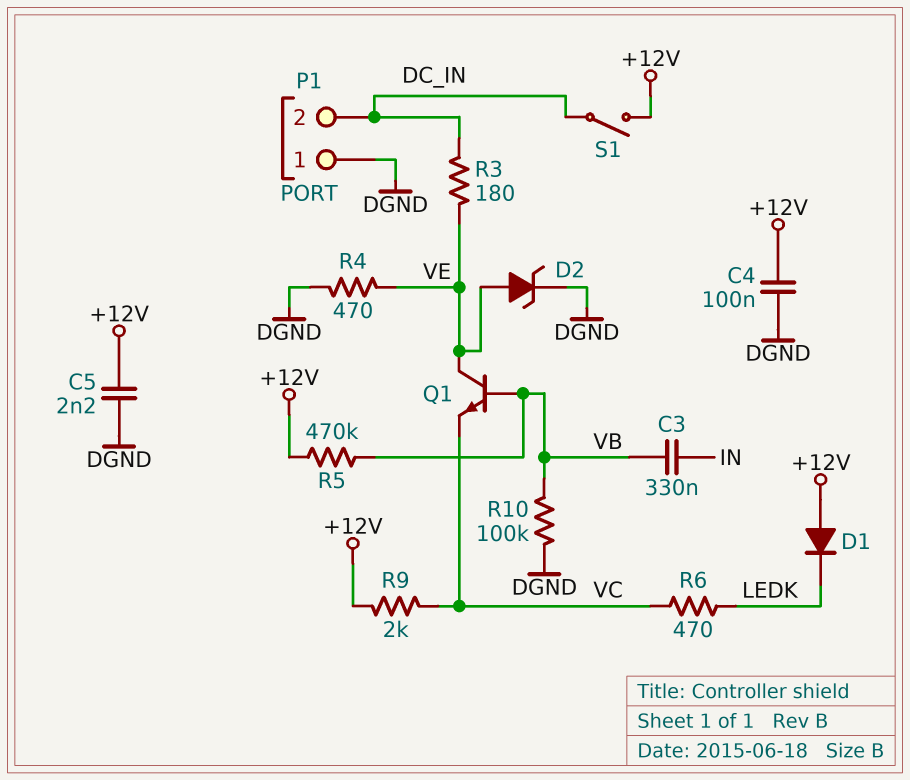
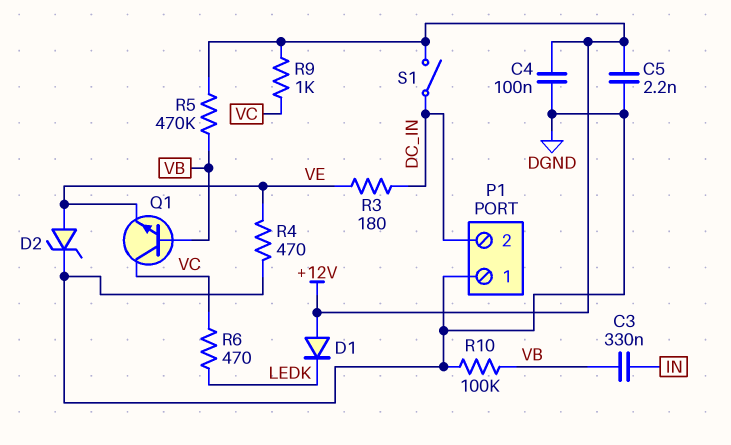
Q1: NPN (B VB, C VE, E VC) -> NPN (B VB, C VC, E VE)
R9: 2k (+12V, VC) -> 1k (+12V, VC)

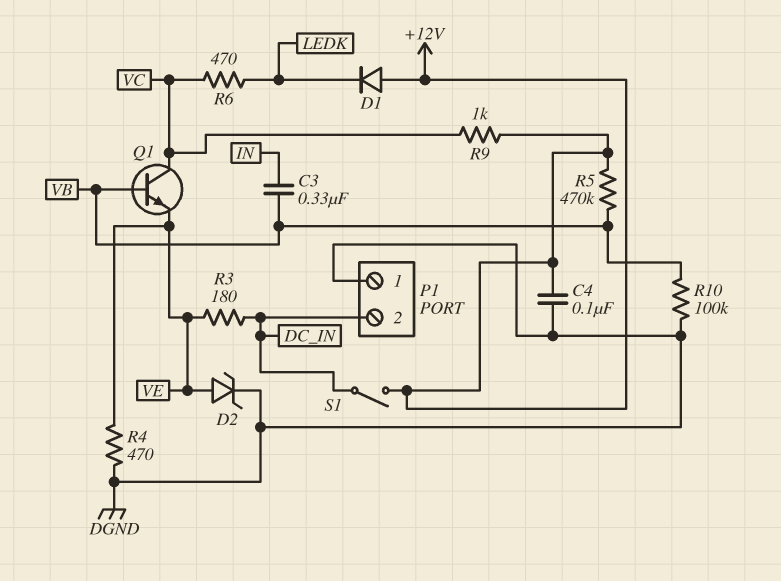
C5: 2.2nF (+12V, DGND) -> none

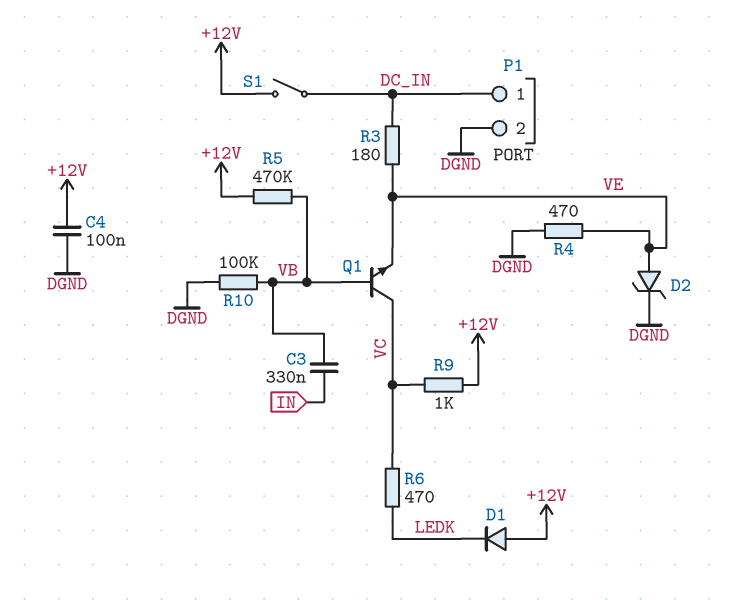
P1 pin 1: DGND -> DC_IN
P1 pin 2: DC_IN -> DGND

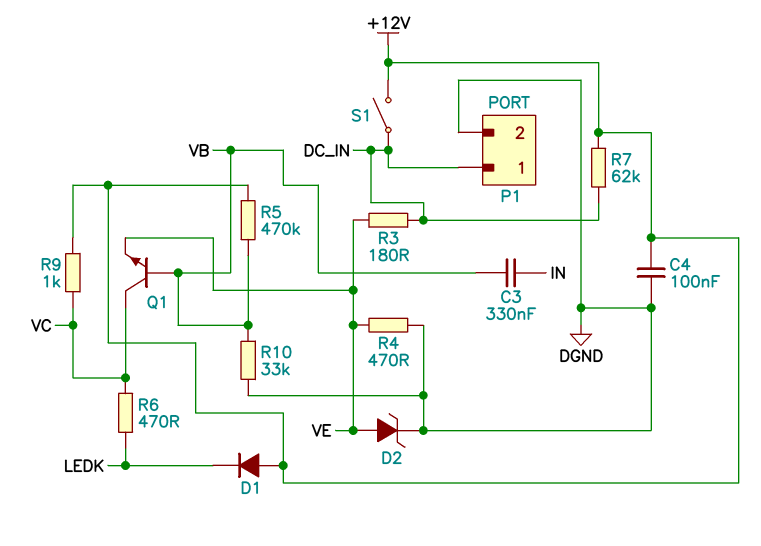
R7: none -> 62k (+12V, DC_IN)
R10: 100k (DGND, VB) -> 33k (DGND, VB)

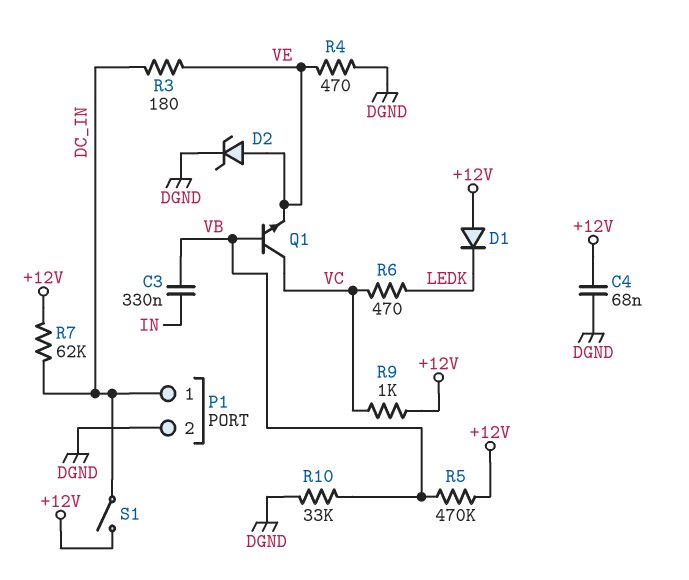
C4: 100nF (+12V, DGND) -> 68nF (+12V, DGND)

